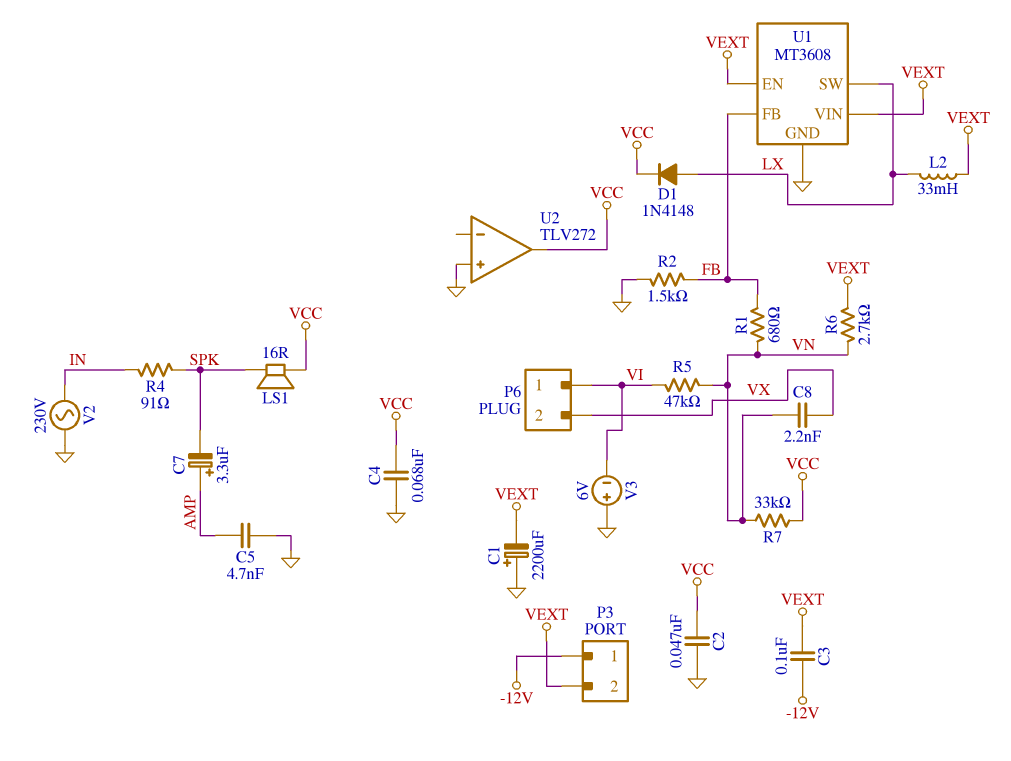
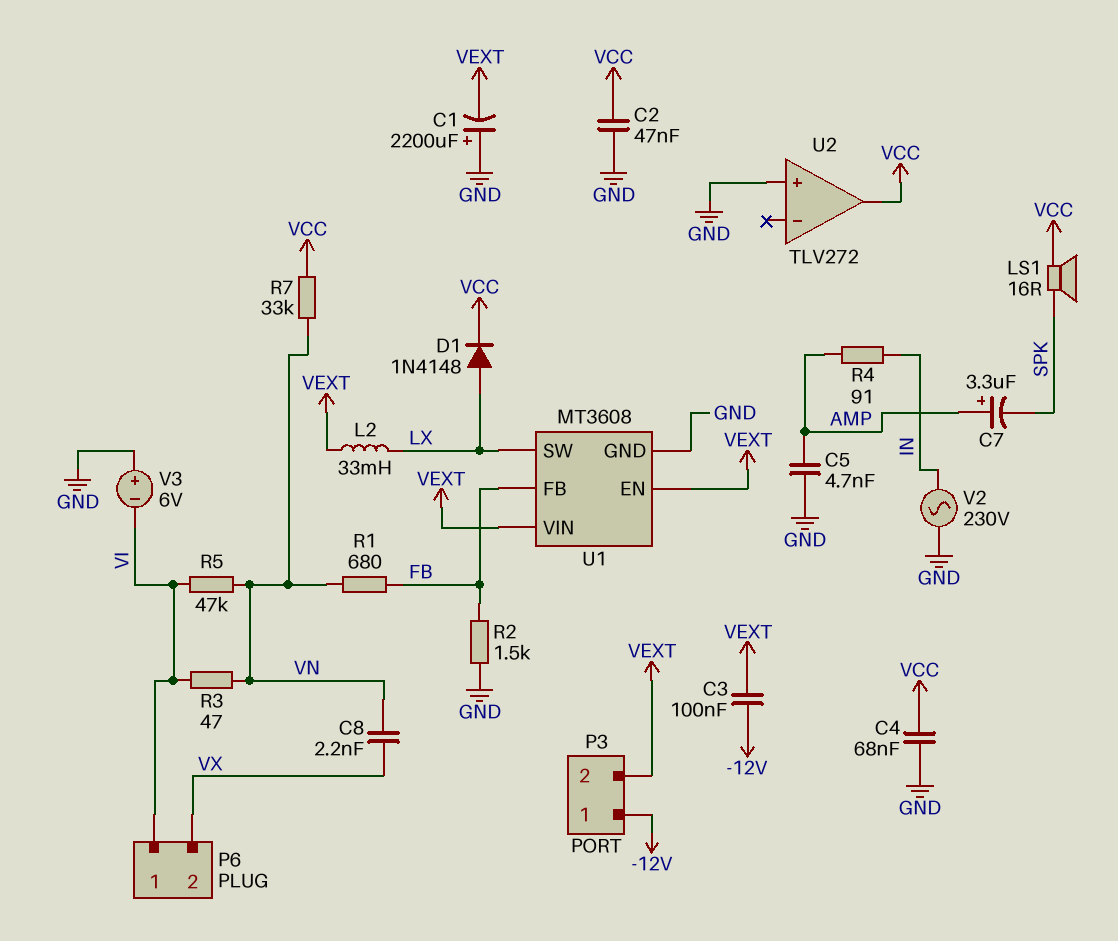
R3: none -> 47 (VI, VN)
R4: 91 (IN, SPK) -> 91 (AMP, IN)
R6: 2.7k (VEXT, VN) -> none

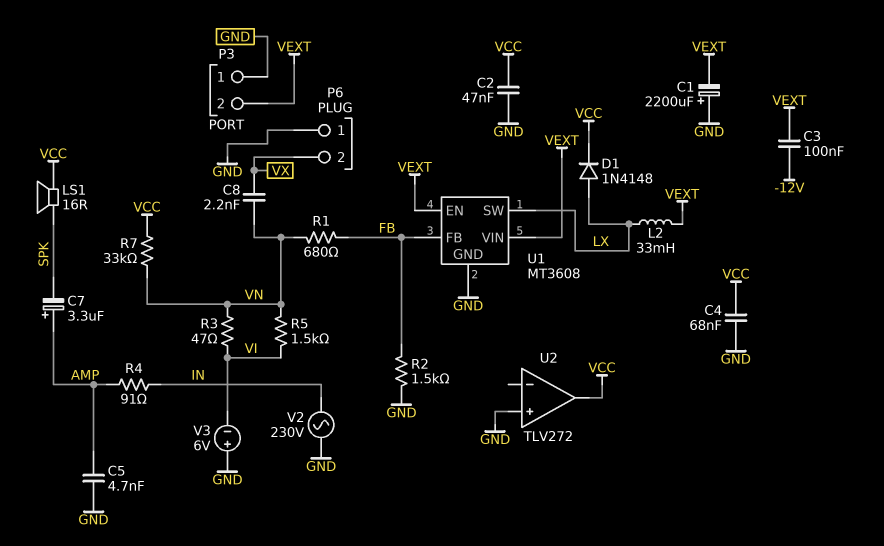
P3 pin 1: -12V -> GND
P6 pin 1: VI -> GND
R5: 47k (VI, VN) -> 1.5k (VI, VN)

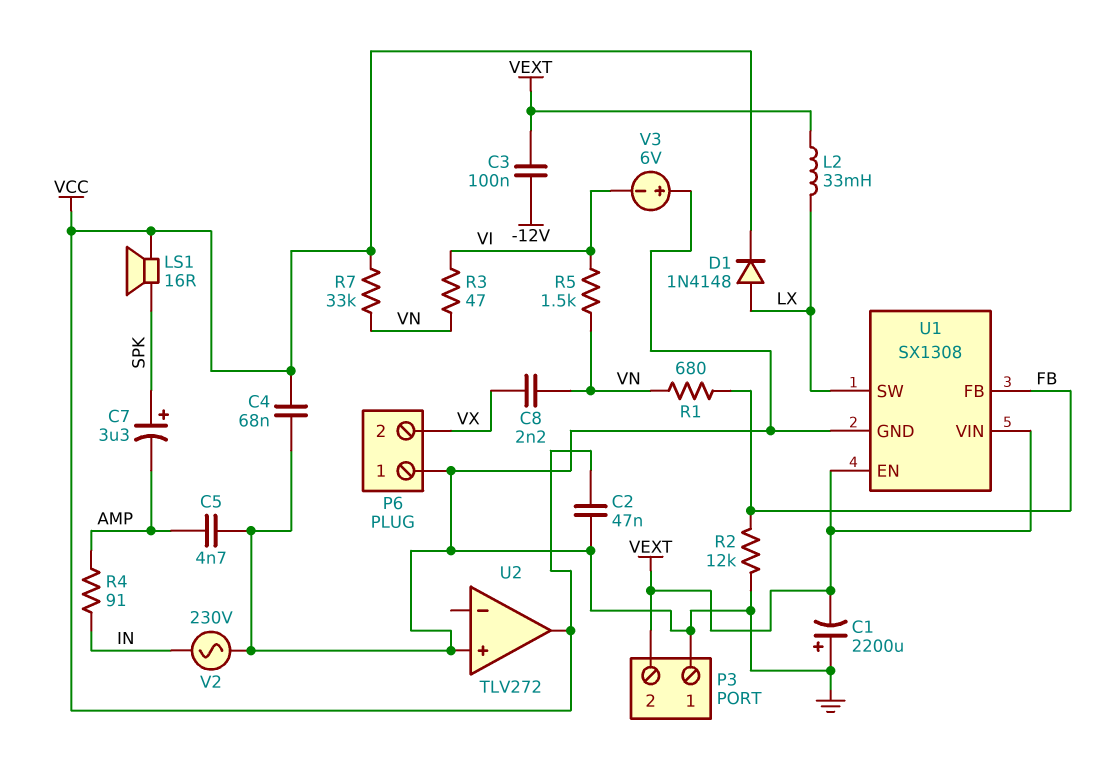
C7: 3.3uF (plus AMP, minus SPK) -> 3.3uF (plus SPK, minus AMP)
R2: 1.5k (FB, GND) -> 12k (FB, GND)
U1: MT3608 -> SX1308

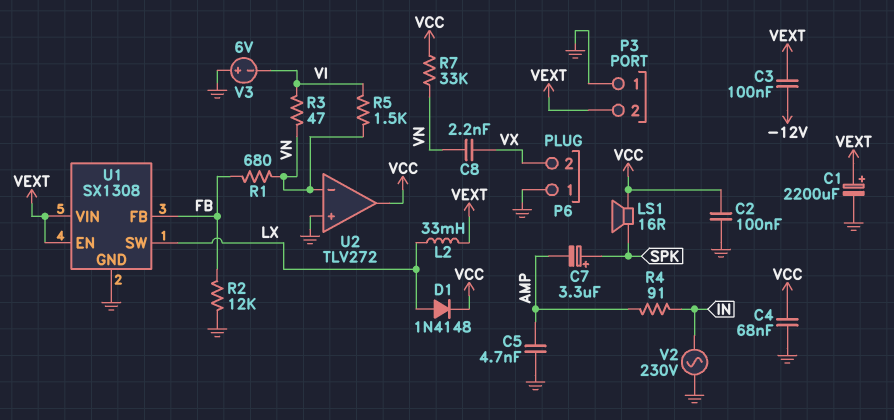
C1: 2200uF (plus GND, minus VEXT) -> 2200uF (plus VEXT, minus GND)
C2: 47nF (GND, VCC) -> 100nF (GND, VCC)
U2 pin in-: none -> VN

